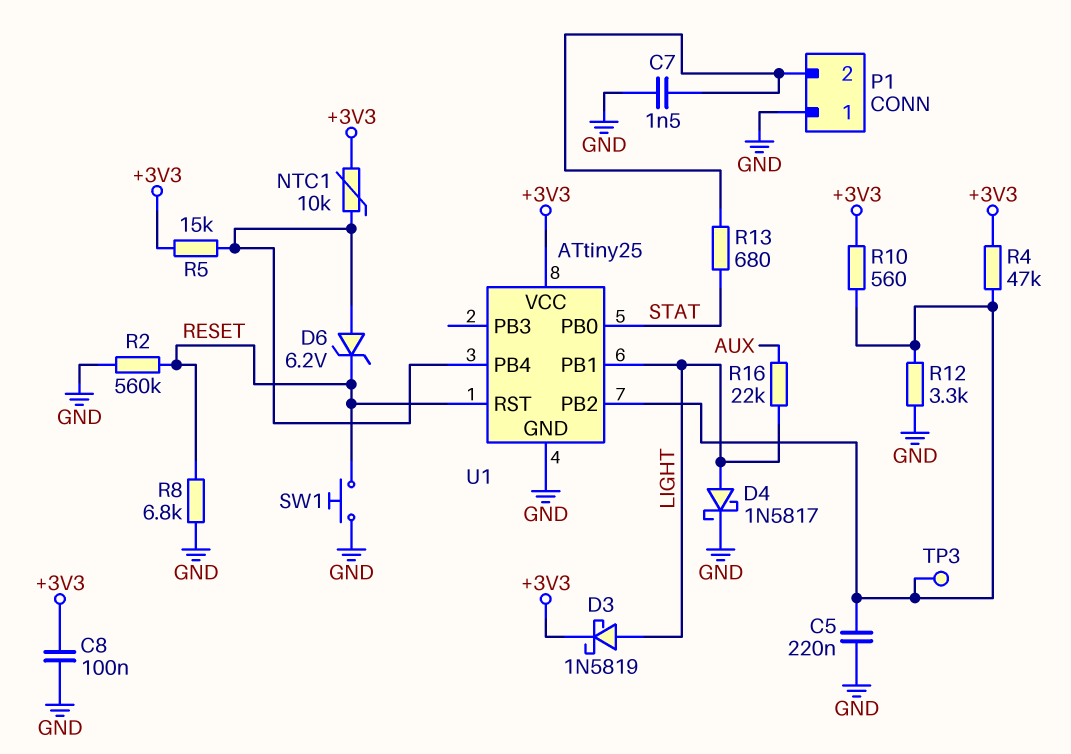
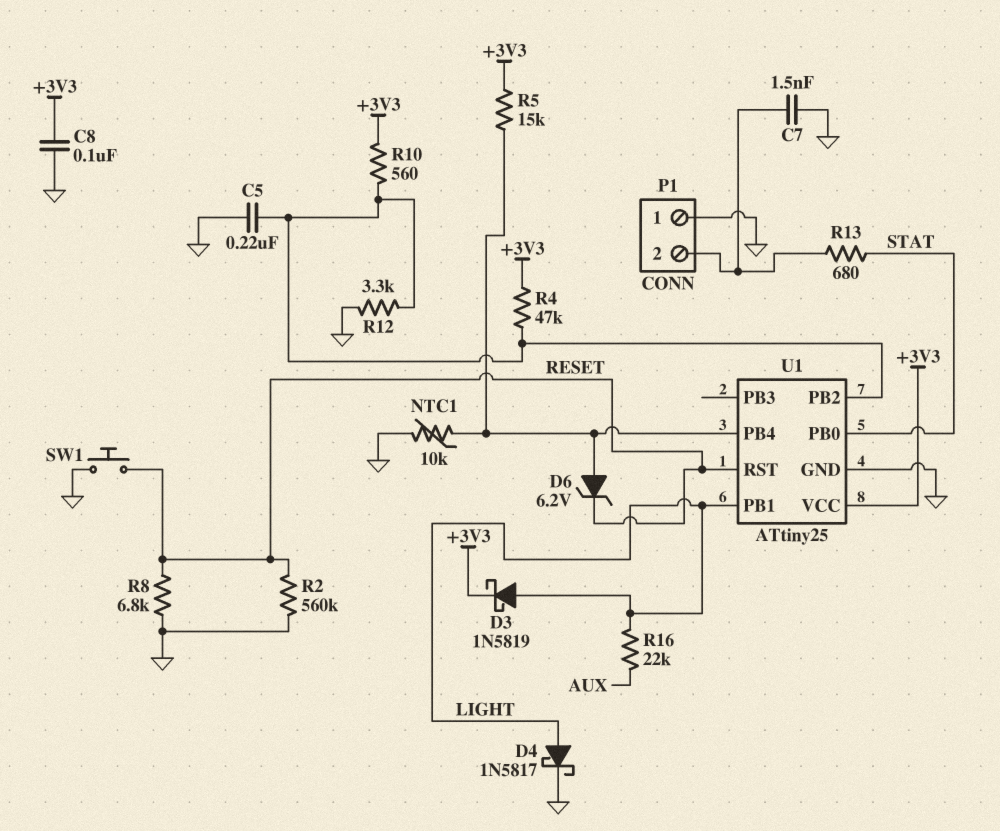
NTC1: 10k (+3V3, U1/PB4) -> 10k (GND, U1/PB4)
TP3: test point (U1/PB2) -> none

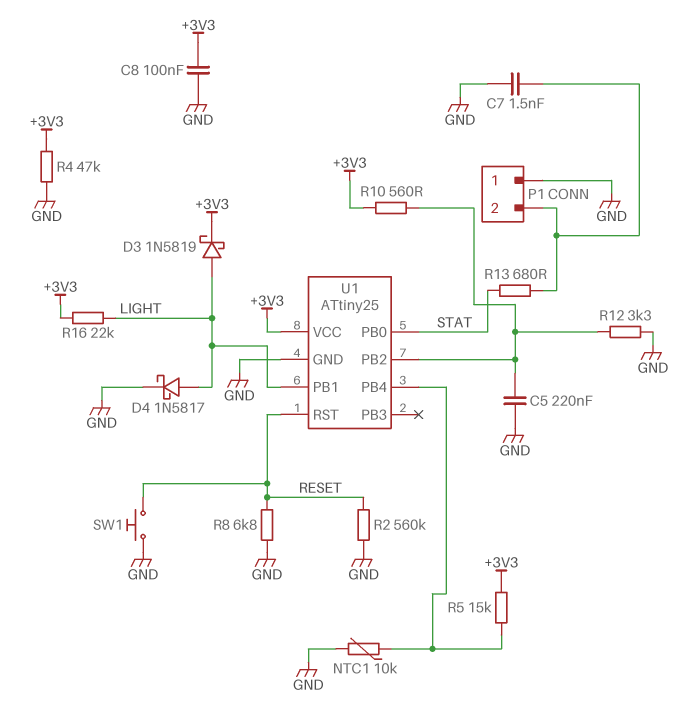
D6: zener 6.2V (A U1/PB4, K RESET) -> none
R4: 47k (+3V3, U1/PB2) -> 47k (+3V3, GND)
R16: 22k (AUX, LIGHT) -> 22k (+3V3, LIGHT)

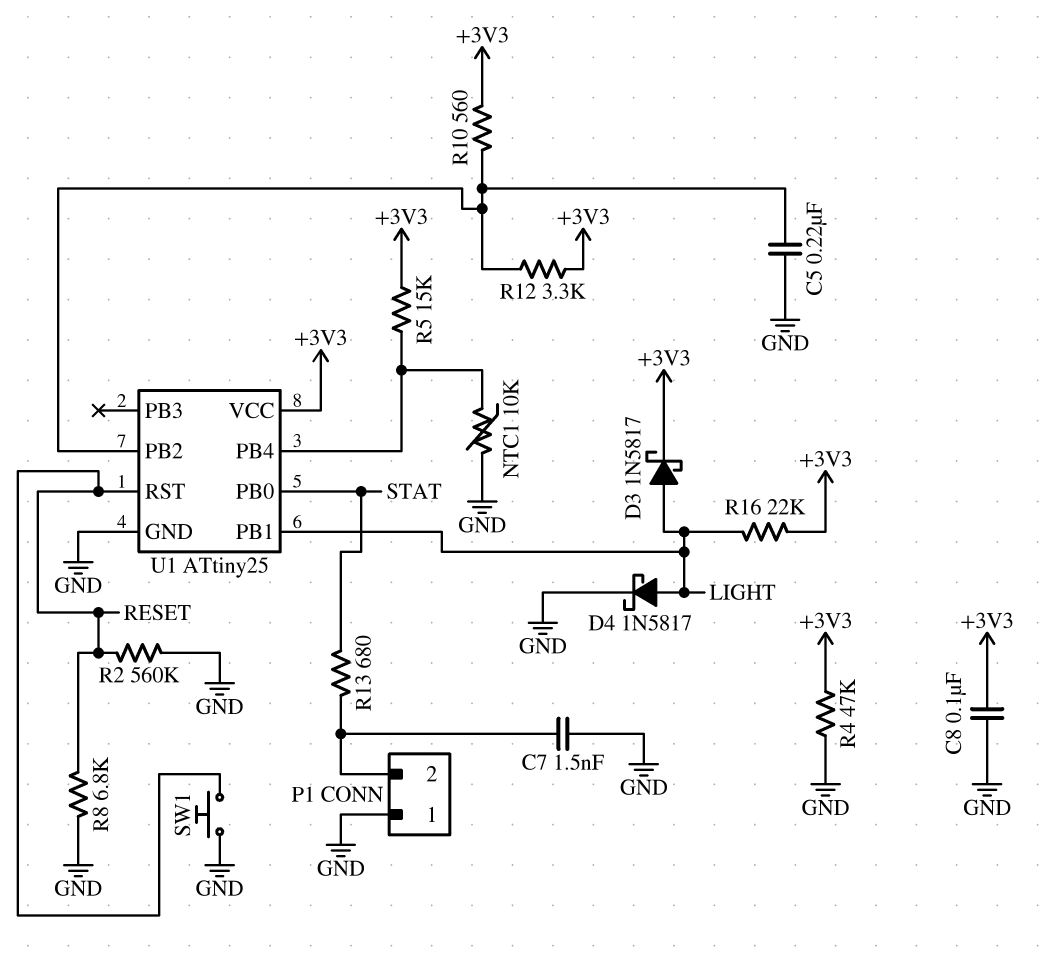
D3: schottky 1N5819 (A LIGHT, K +3V3) -> schottky 1N5817 (A LIGHT, K +3V3)
R12: 3.3k (GND, U1/PB2) -> 3.3k (+3V3, U1/PB2)

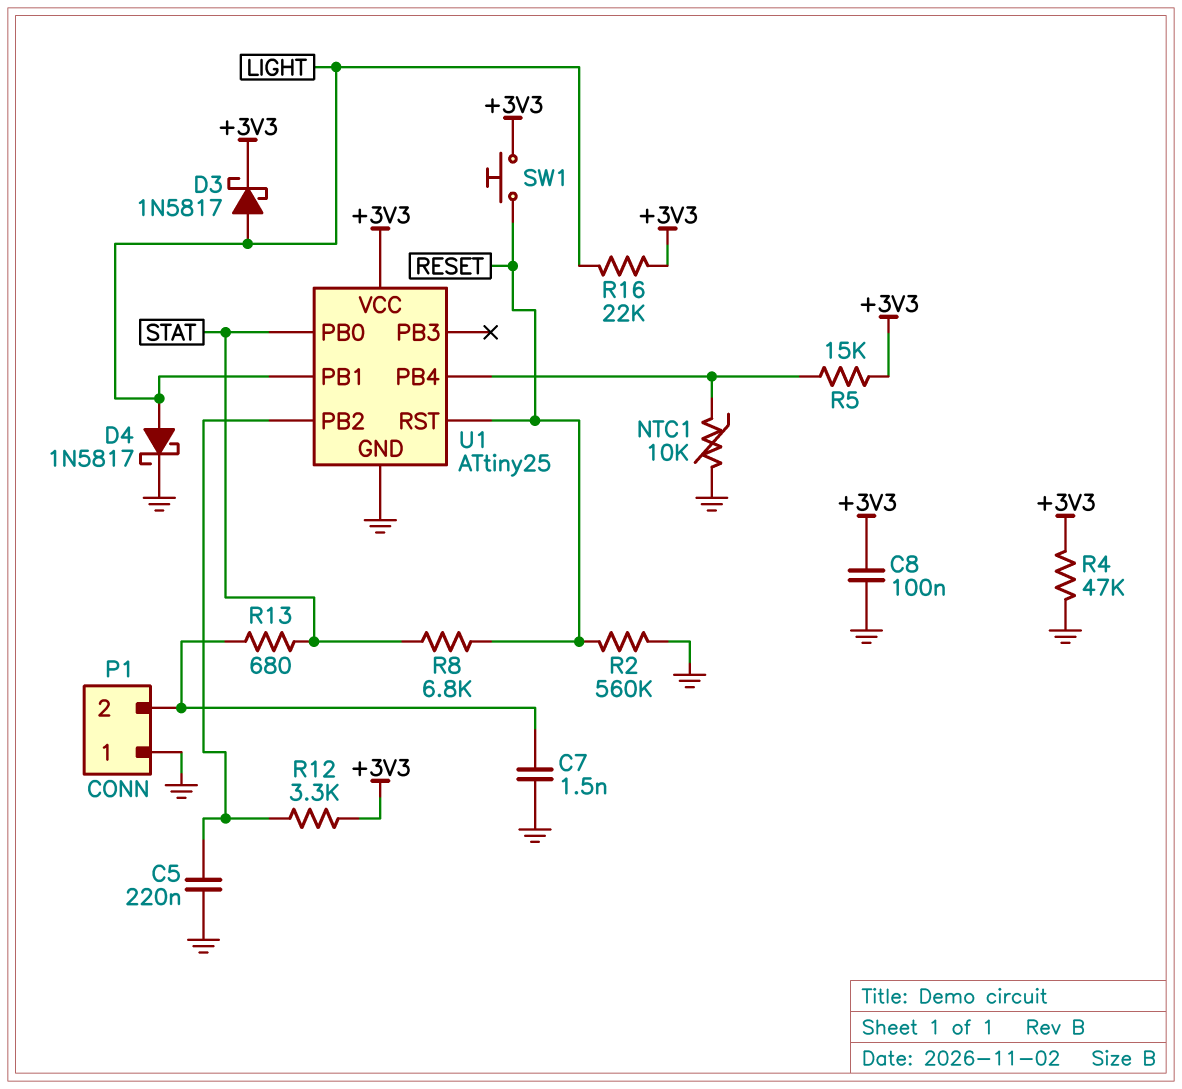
R8: 6.8k (GND, RESET) -> 6.8k (RESET, STAT)
R10: 560 (+3V3, U1/PB2) -> none
SW1: button (GND, RESET) -> button (+3V3, RESET)

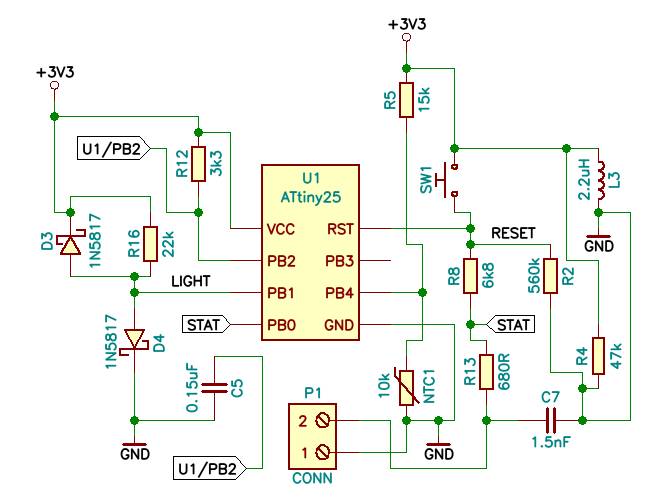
C5: 220nF (GND, U1/PB2) -> 150nF (GND, U1/PB2)
C8: 100nF (+3V3, GND) -> none
L3: none -> 2.2uH (+3V3, GND)

